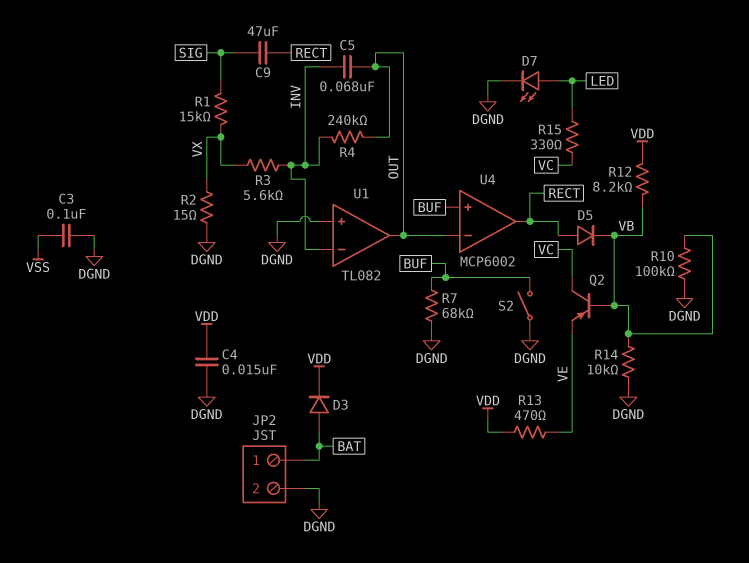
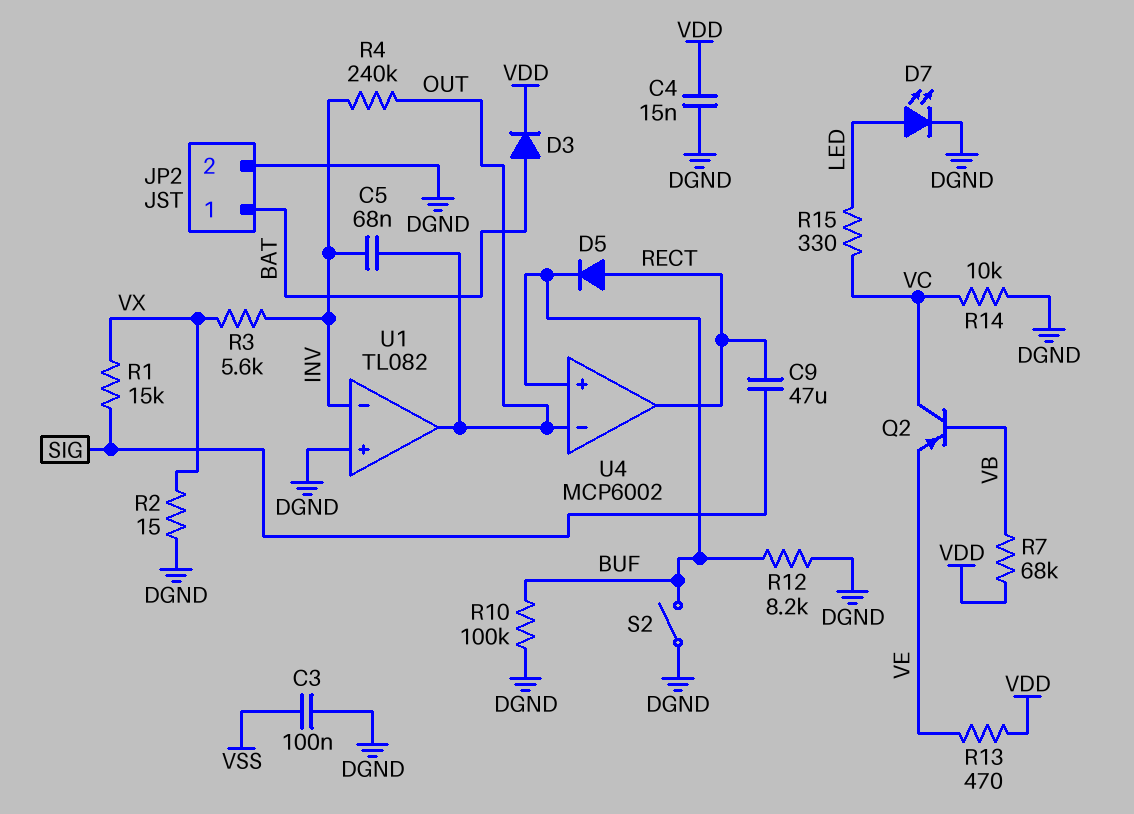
D5: diode (A RECT, K VB) -> diode (A RECT, K BUF)
R7: 68k (BUF, DGND) -> 68k (VB, VDD)
R10: 100k (DGND, VB) -> 100k (BUF, DGND)
R12: 8.2k (VB, VDD) -> 8.2k (BUF, DGND)
R14: 10k (DGND, VB) -> 10k (DGND, VC)

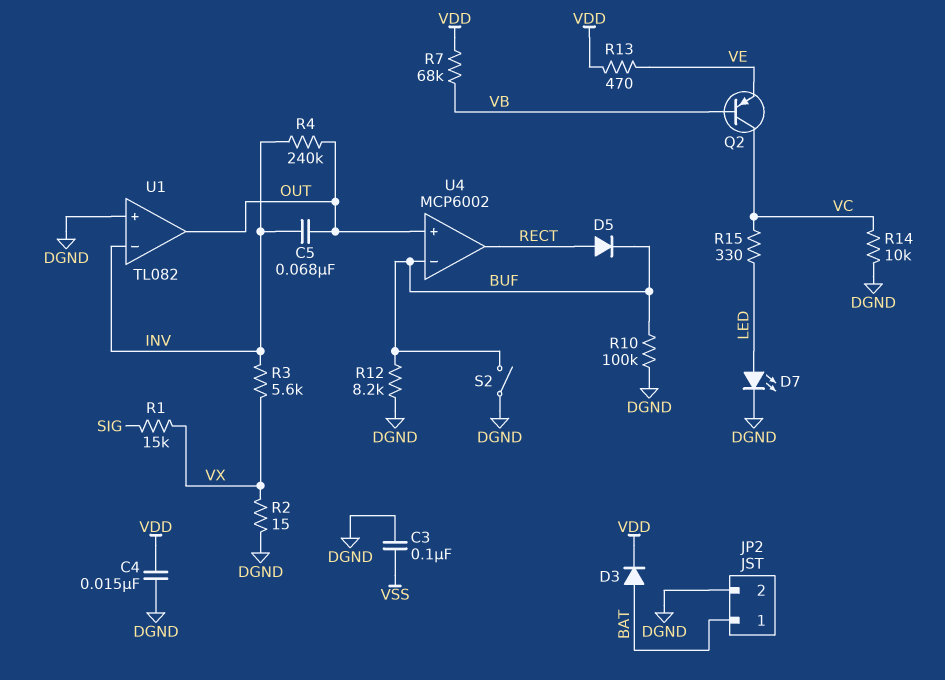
C9: 47uF (RECT, SIG) -> none
U4 pin in+: BUF -> OUT
U4 pin in-: OUT -> BUF

